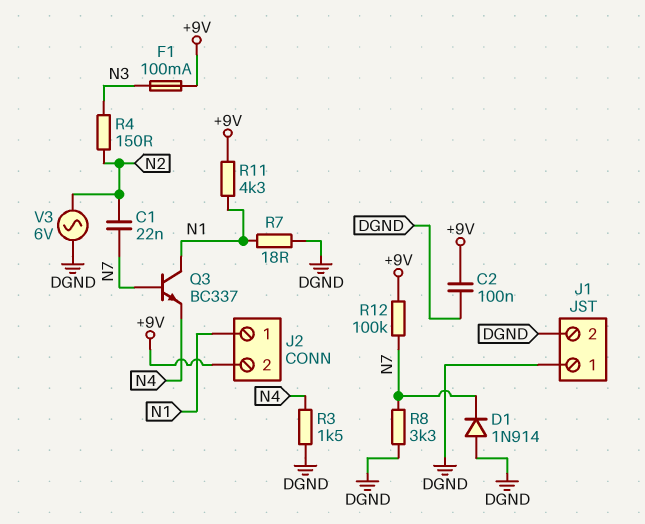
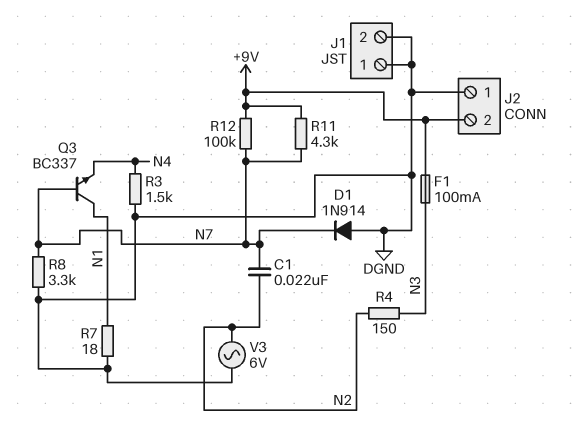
C2: 100nF (+9V, DGND) -> none
J2 pin 1: N1 -> DGND
R11: 4.3k (+9V, N1) -> 4.3k (+9V, N7)

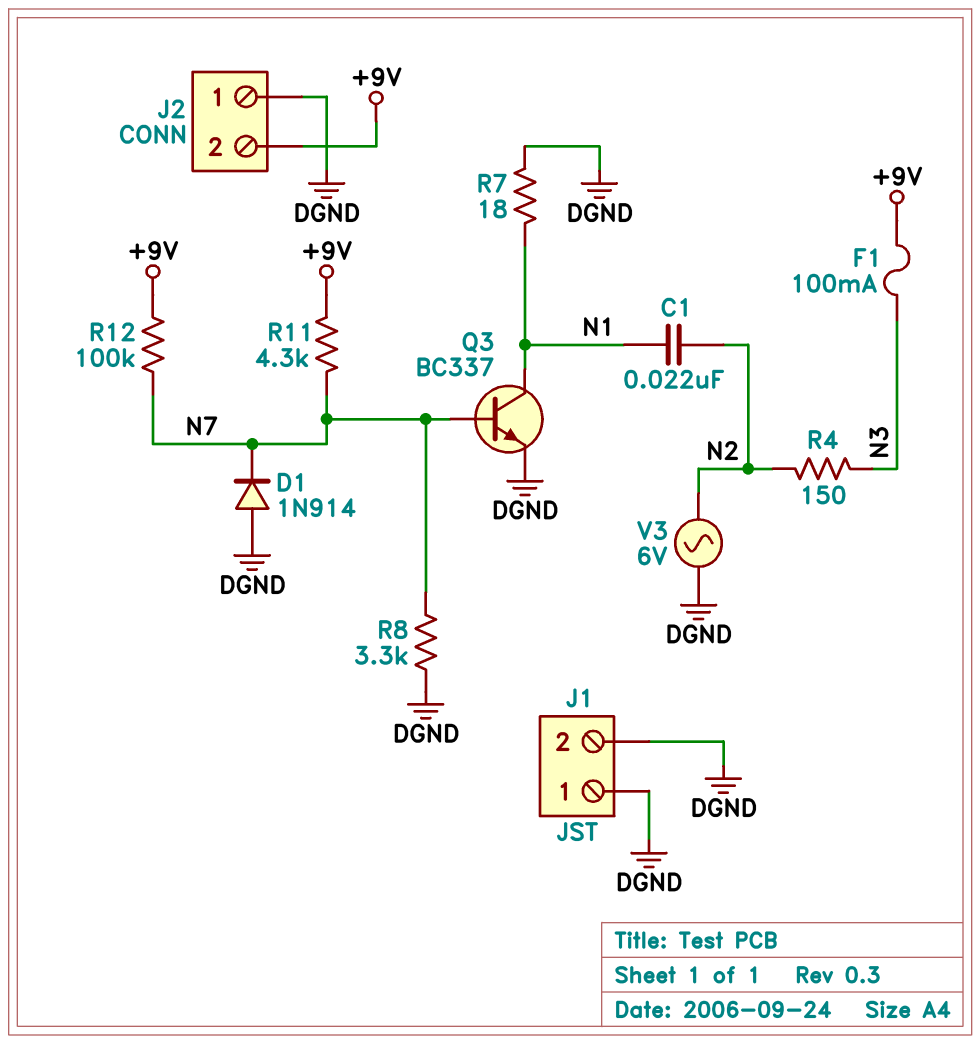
C1: 22nF (N2, N7) -> 22nF (N1, N2)
Q3: NPN BC337 (B N7, C N1, E N4) -> NPN BC337 (B N7, C N1, E DGND)
R3: 1.5k (DGND, N4) -> none

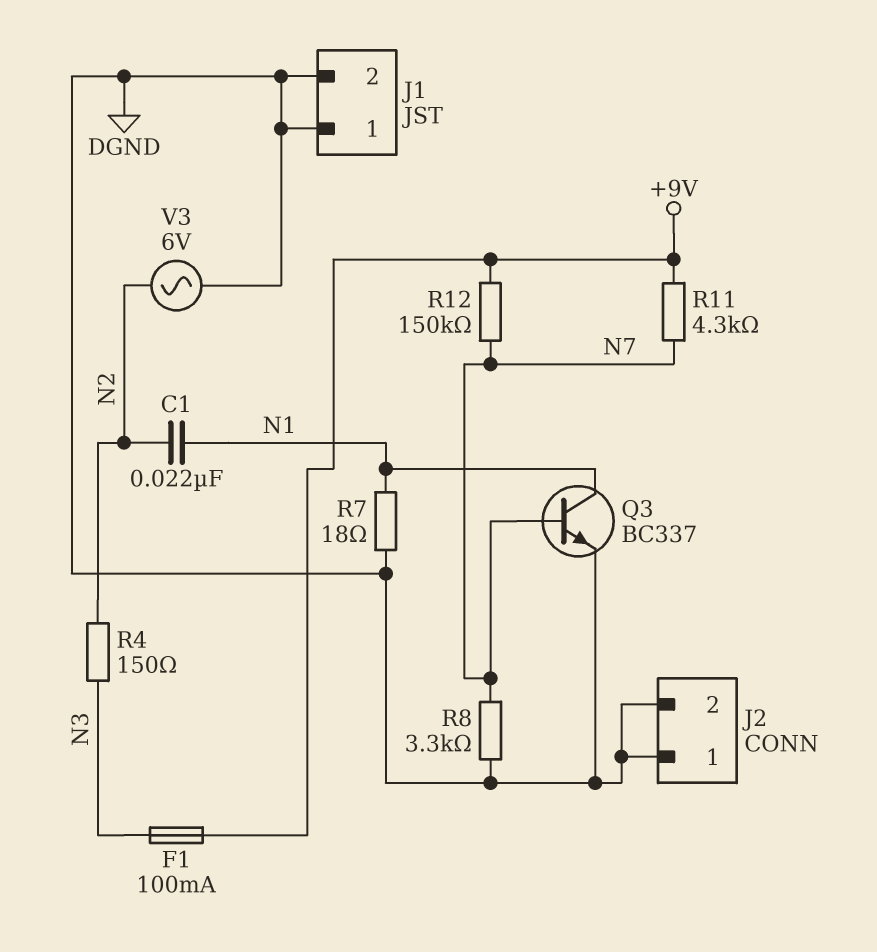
D1: diode 1N914 (A DGND, K N7) -> none
J2 pin 2: +9V -> DGND
R12: 100k (+9V, N7) -> 150k (+9V, N7)

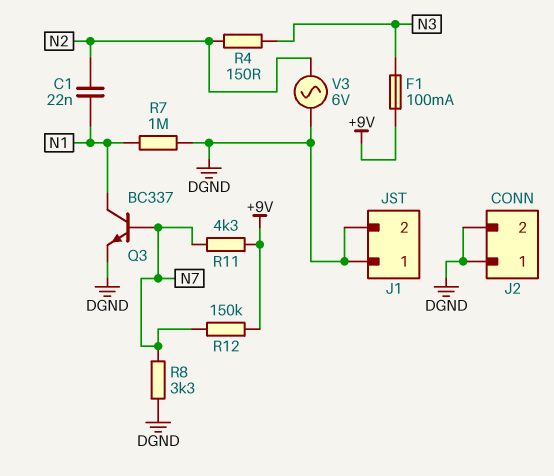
R7: 18 (DGND, N1) -> 1M (DGND, N1)

